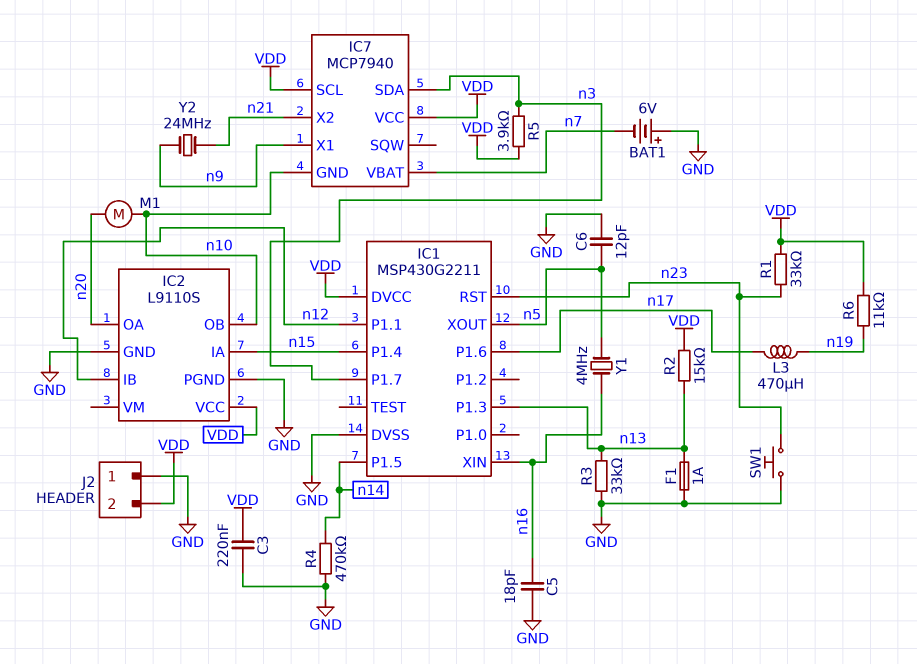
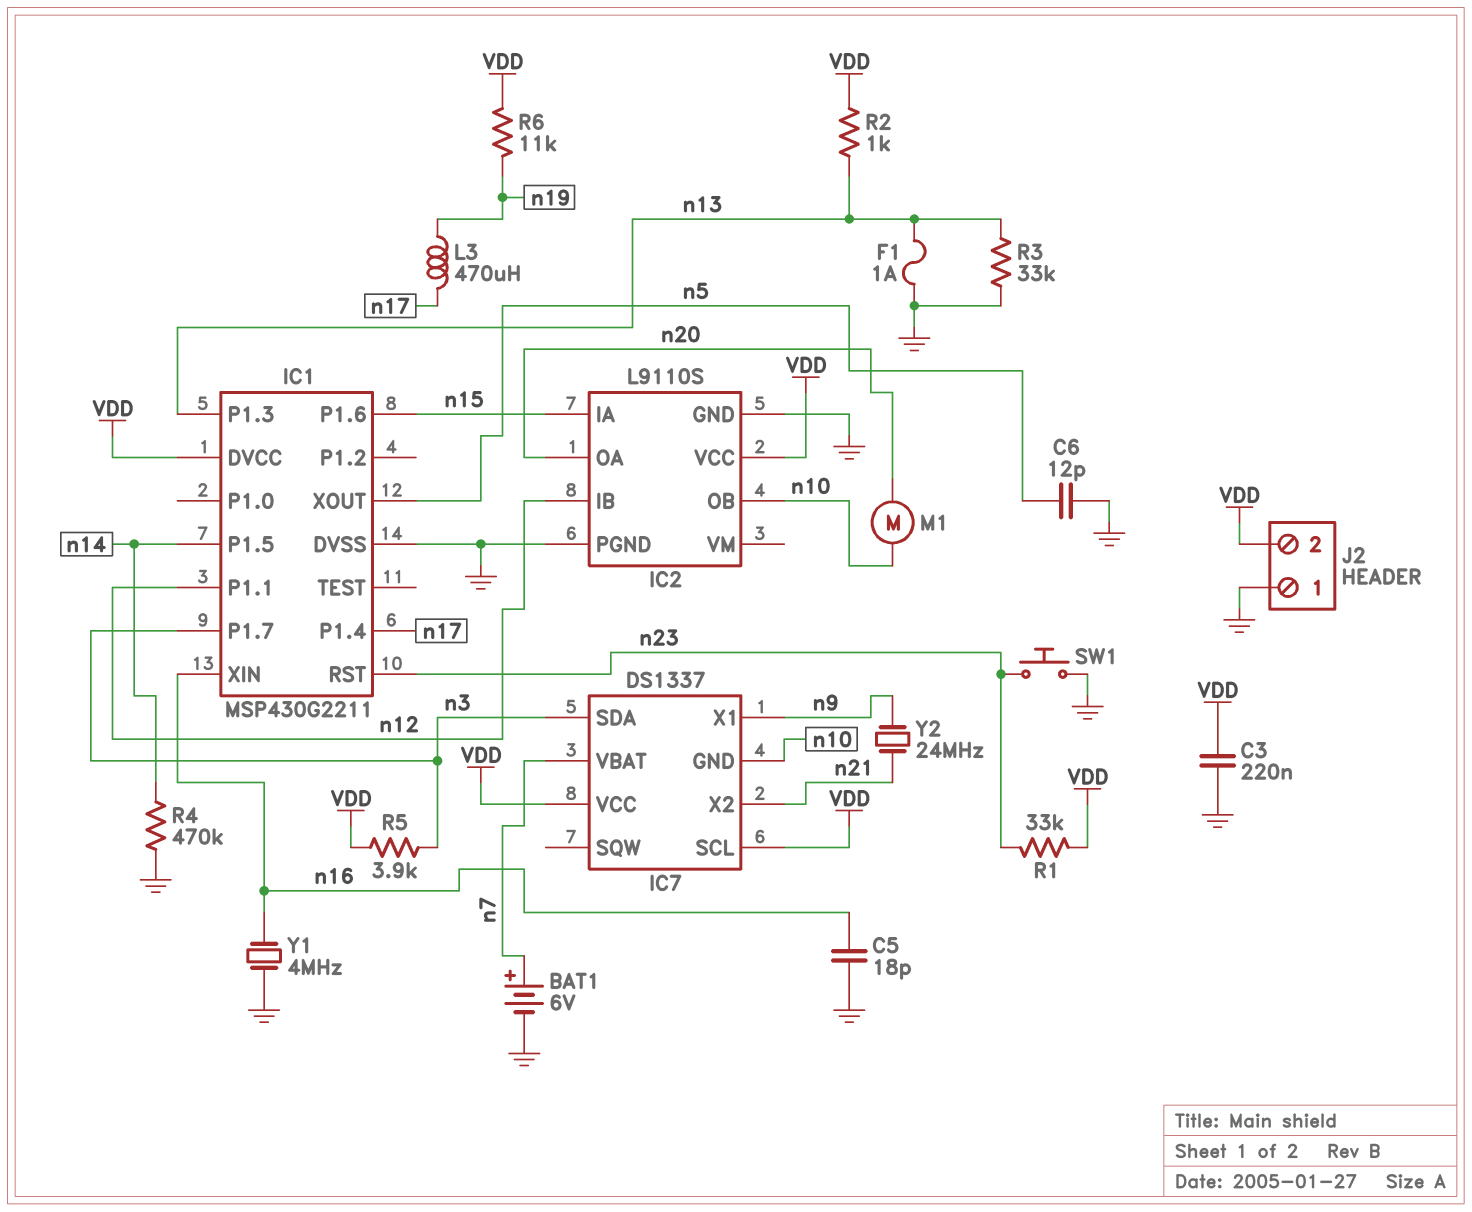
BAT1: 6V (plus GND, minus n7) -> 6V (plus n7, minus GND)
IC1 pin P1.4: n15 -> n17
IC1 pin P1.6: n17 -> n15
IC7: MCP7940 -> DS1337
R2: 15k (VDD, n13) -> 1k (VDD, n13)
Y1: 4MHz (n5, n16) -> 4MHz (GND, n16)

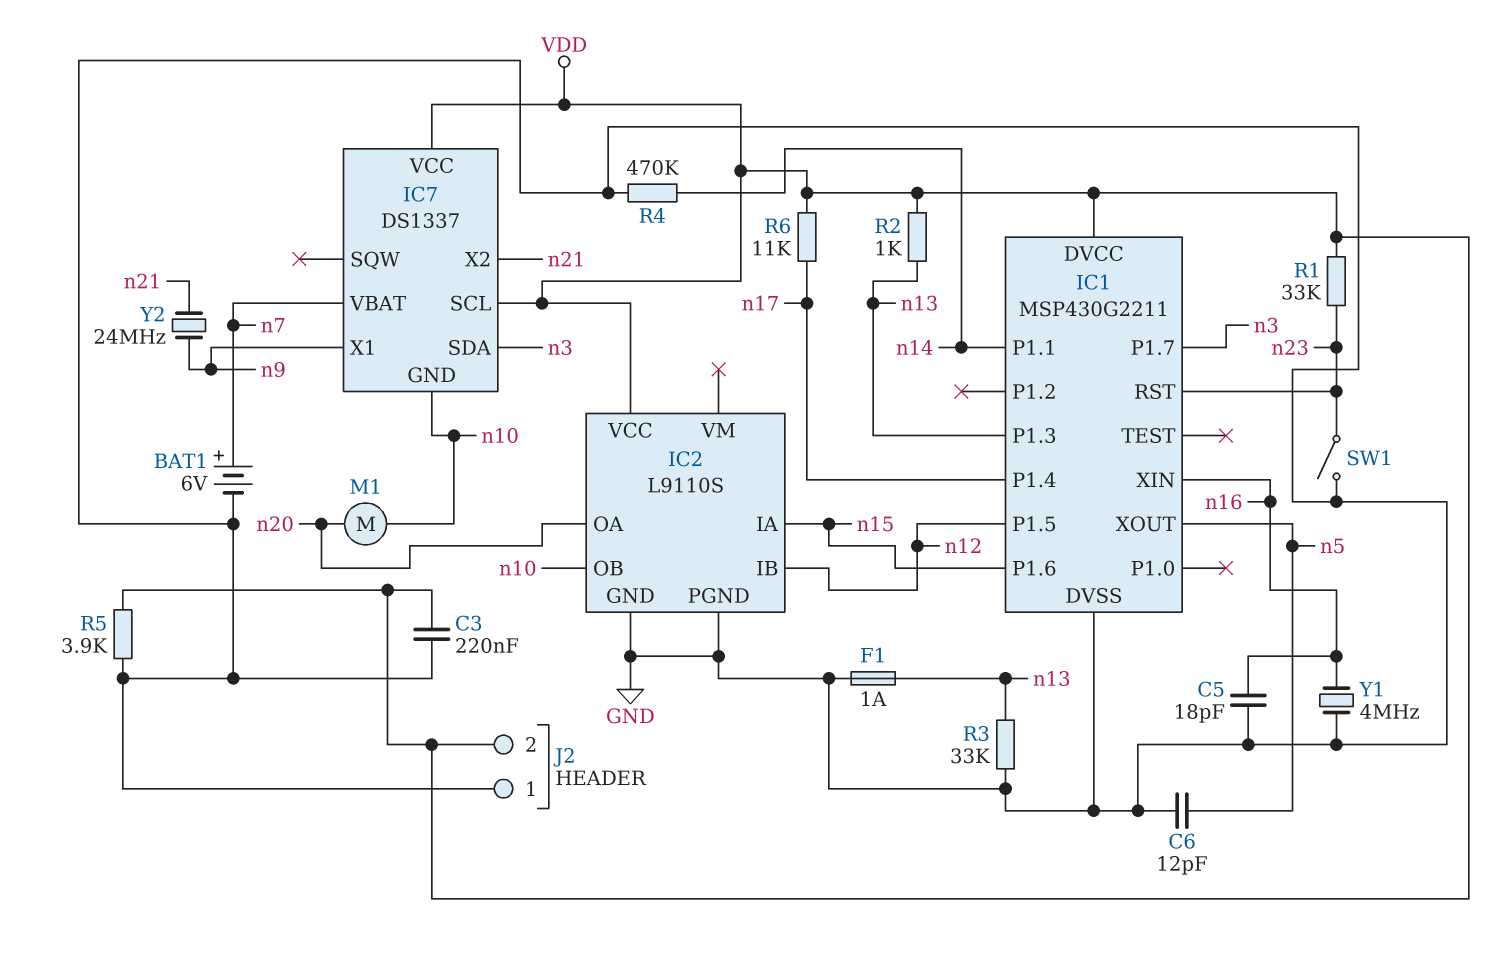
IC1 pin P1.1: n12 -> n14
IC1 pin P1.5: n14 -> n12
L3: 470uH (n17, n19) -> none
R5: 3.9k (VDD, n3) -> 3.9k (GND, VDD)
R6: 11k (VDD, n19) -> 11k (VDD, n17)
SW1: button (GND, n23) -> switch (GND, n23)

